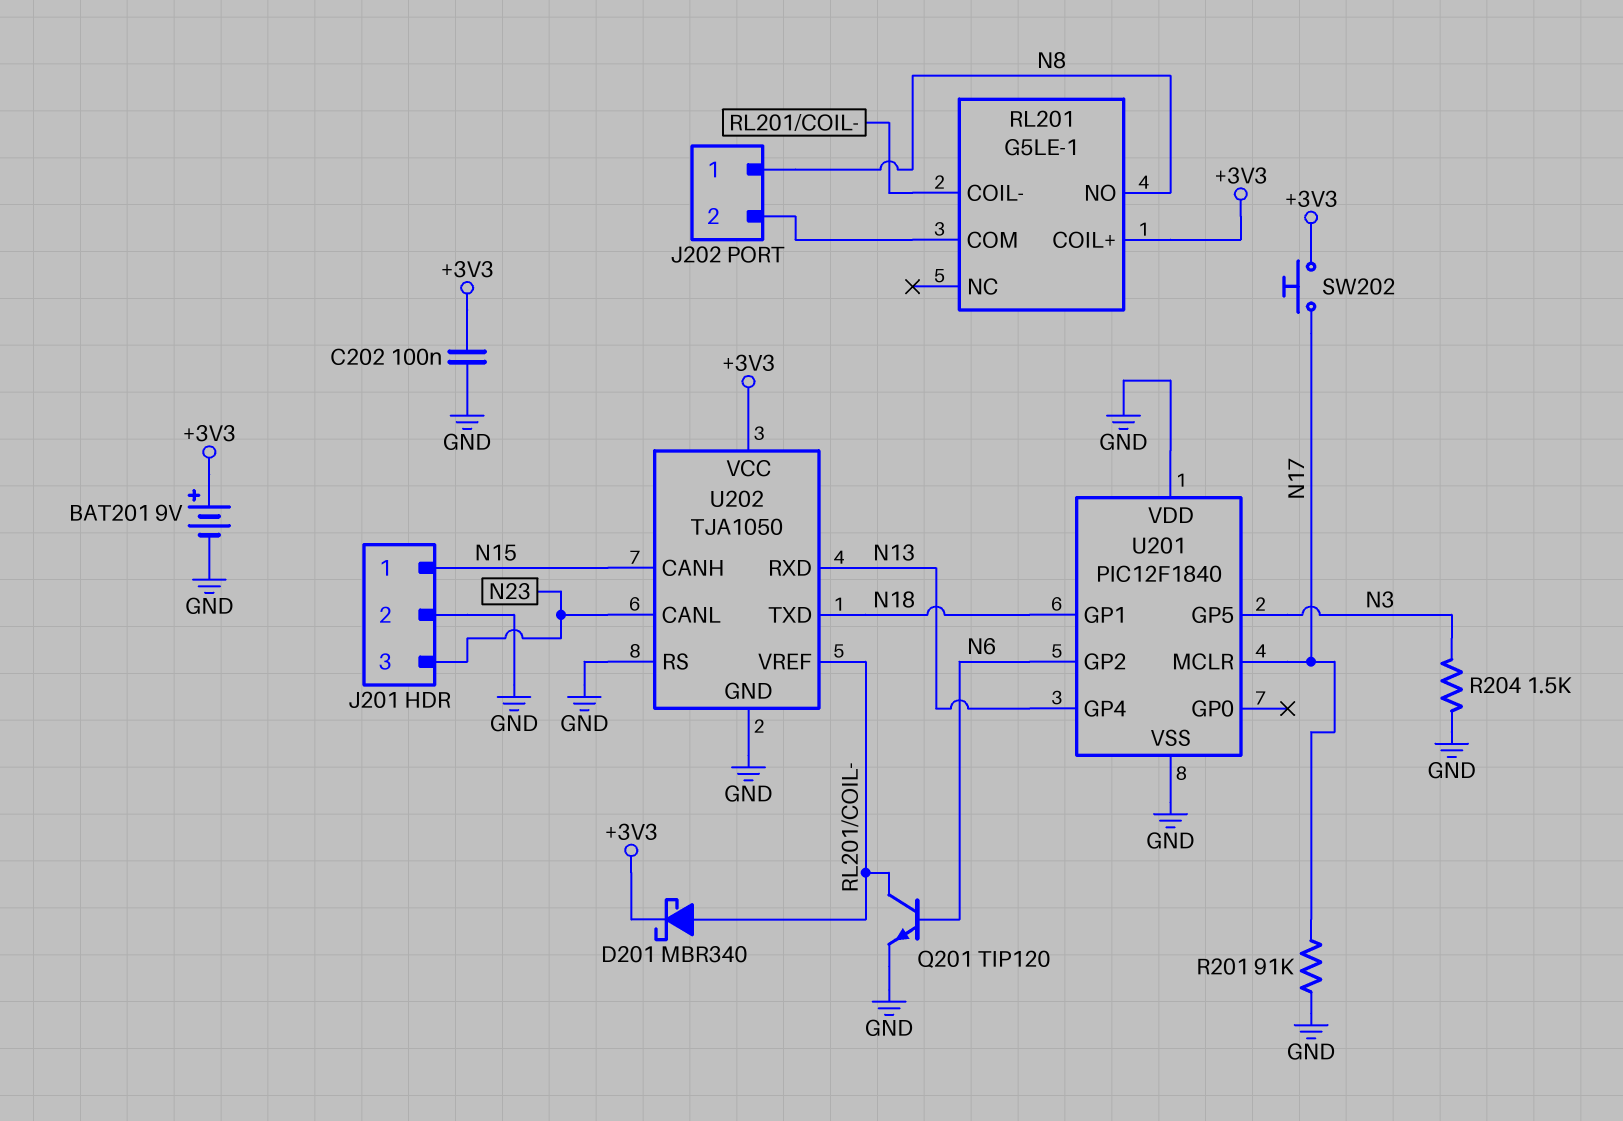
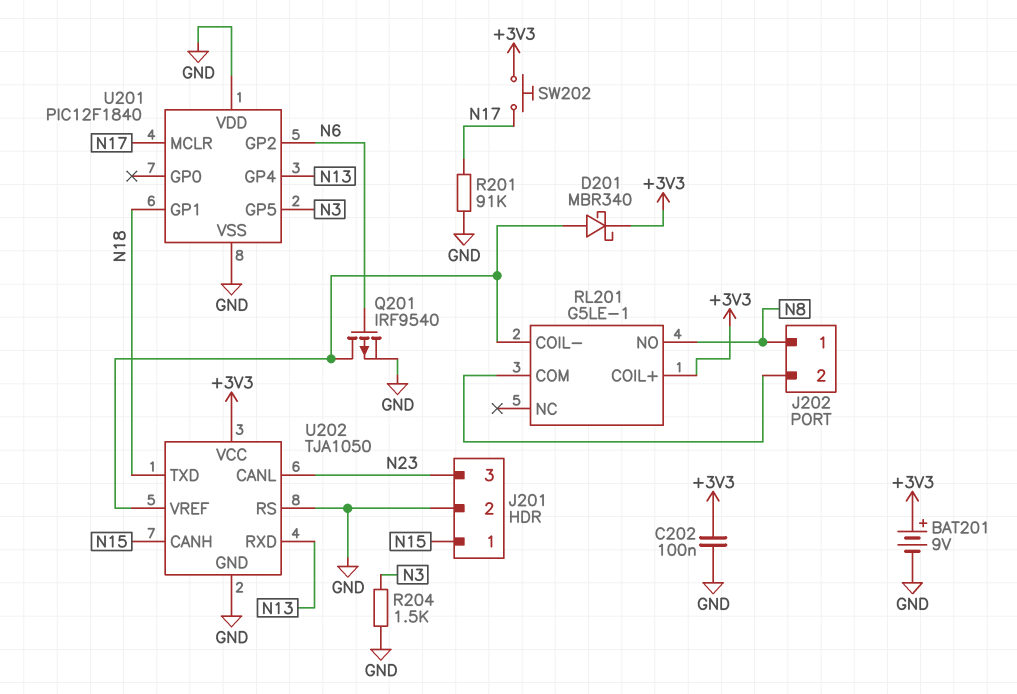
Q201: NPN TIP120 (B N6, C RL201/COIL-, E GND) -> PMOS IRF9540 (G N6, D RL201/COIL-, S GND)

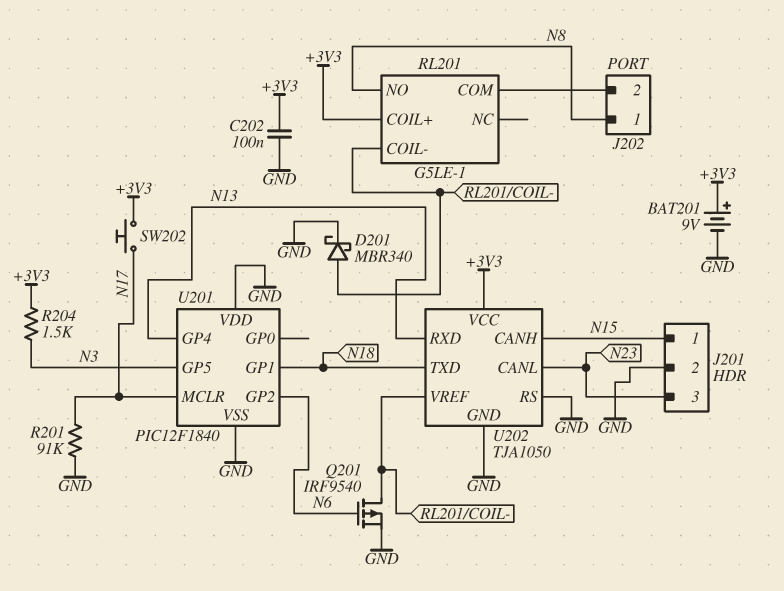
D201: schottky MBR340 (A RL201/COIL-, K +3V3) -> schottky MBR340 (A RL201/COIL-, K GND)
R204: 1.5k (GND, N3) -> 1.5k (+3V3, N3)

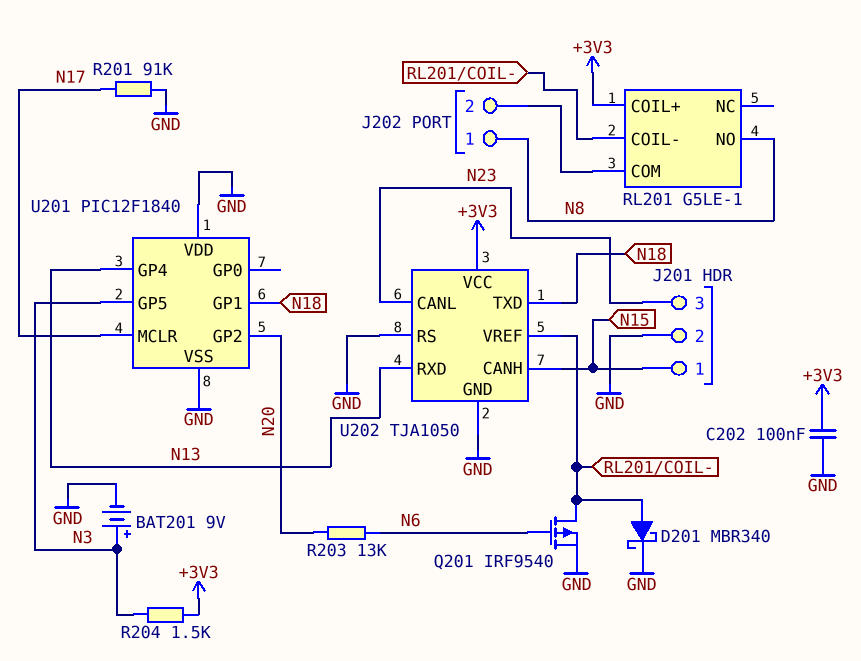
BAT201: 9V (plus +3V3, minus GND) -> 9V (plus N3, minus GND)
R203: none -> 13k (N6, N20)
SW202: button (+3V3, N17) -> none
U201 pin GP2: N6 -> N20

